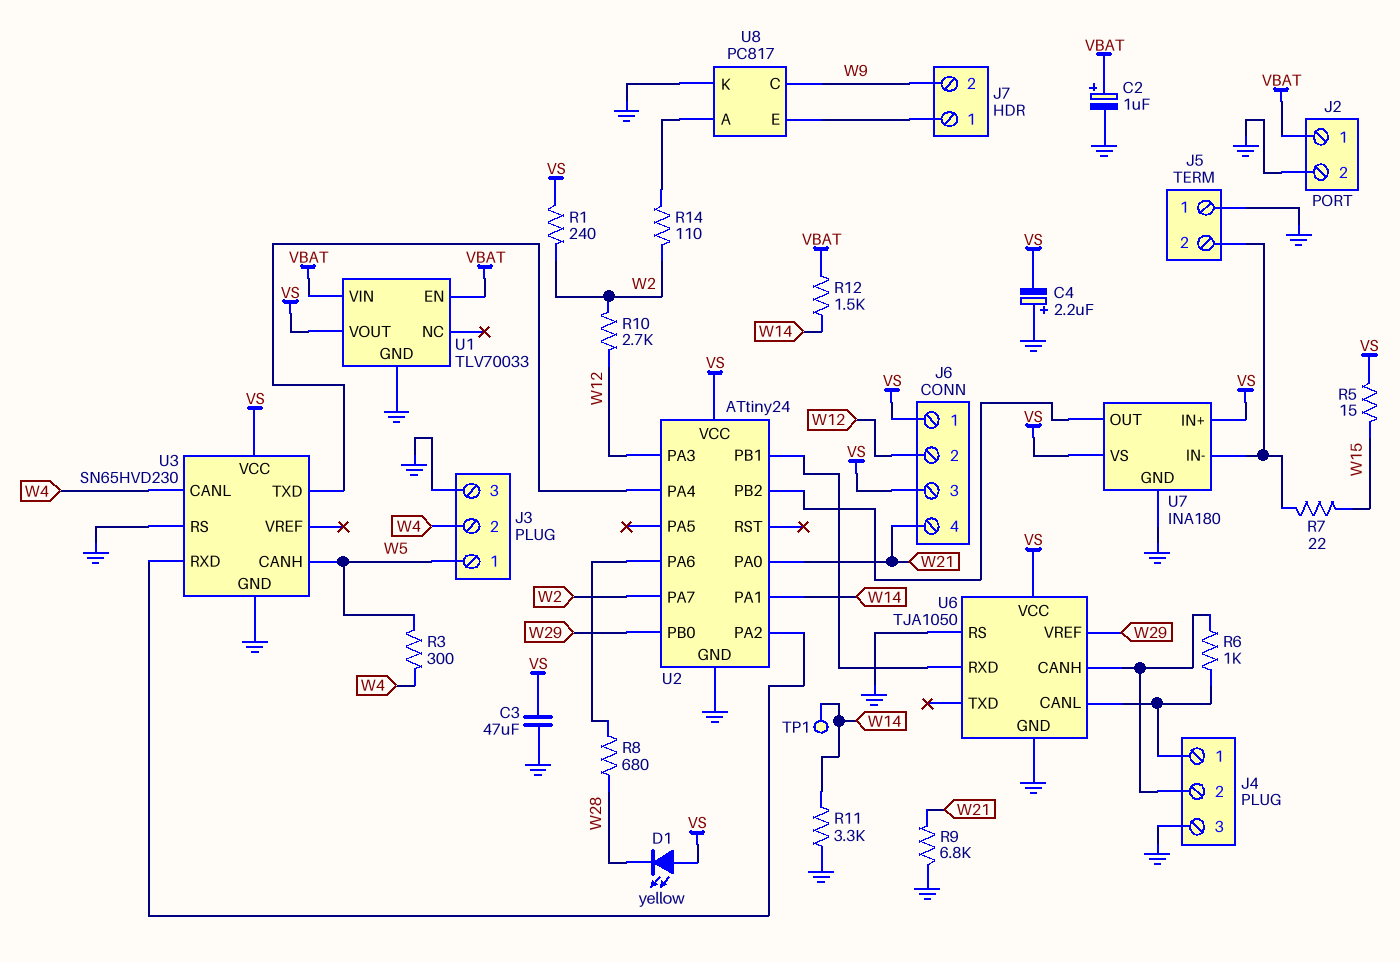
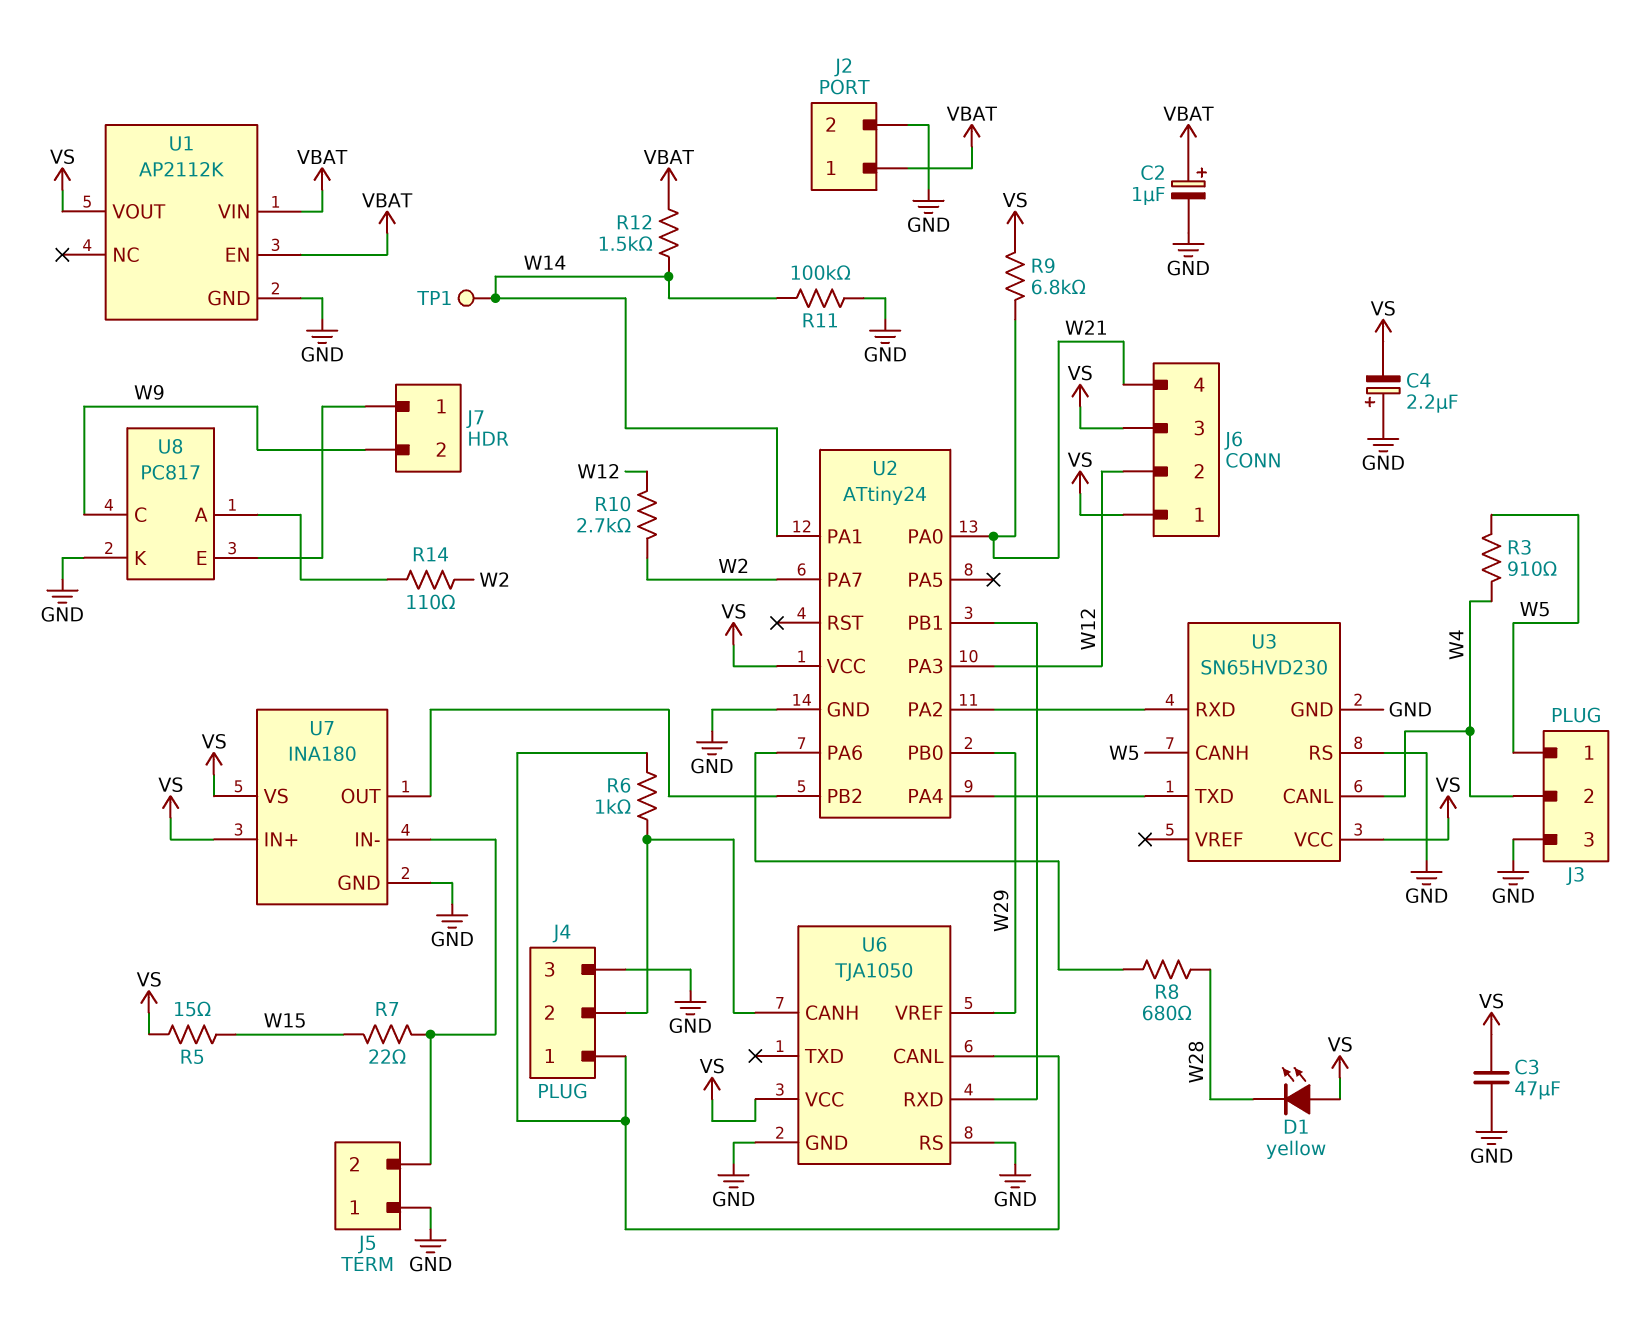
R1: 240 (VS, W2) -> none
R3: 300 (W4, W5) -> 910 (W4, W5)
R9: 6.8k (GND, W21) -> 6.8k (VS, W21)
R11: 3.3k (GND, W14) -> 100k (GND, W14)
U1: TLV70033 -> AP2112K

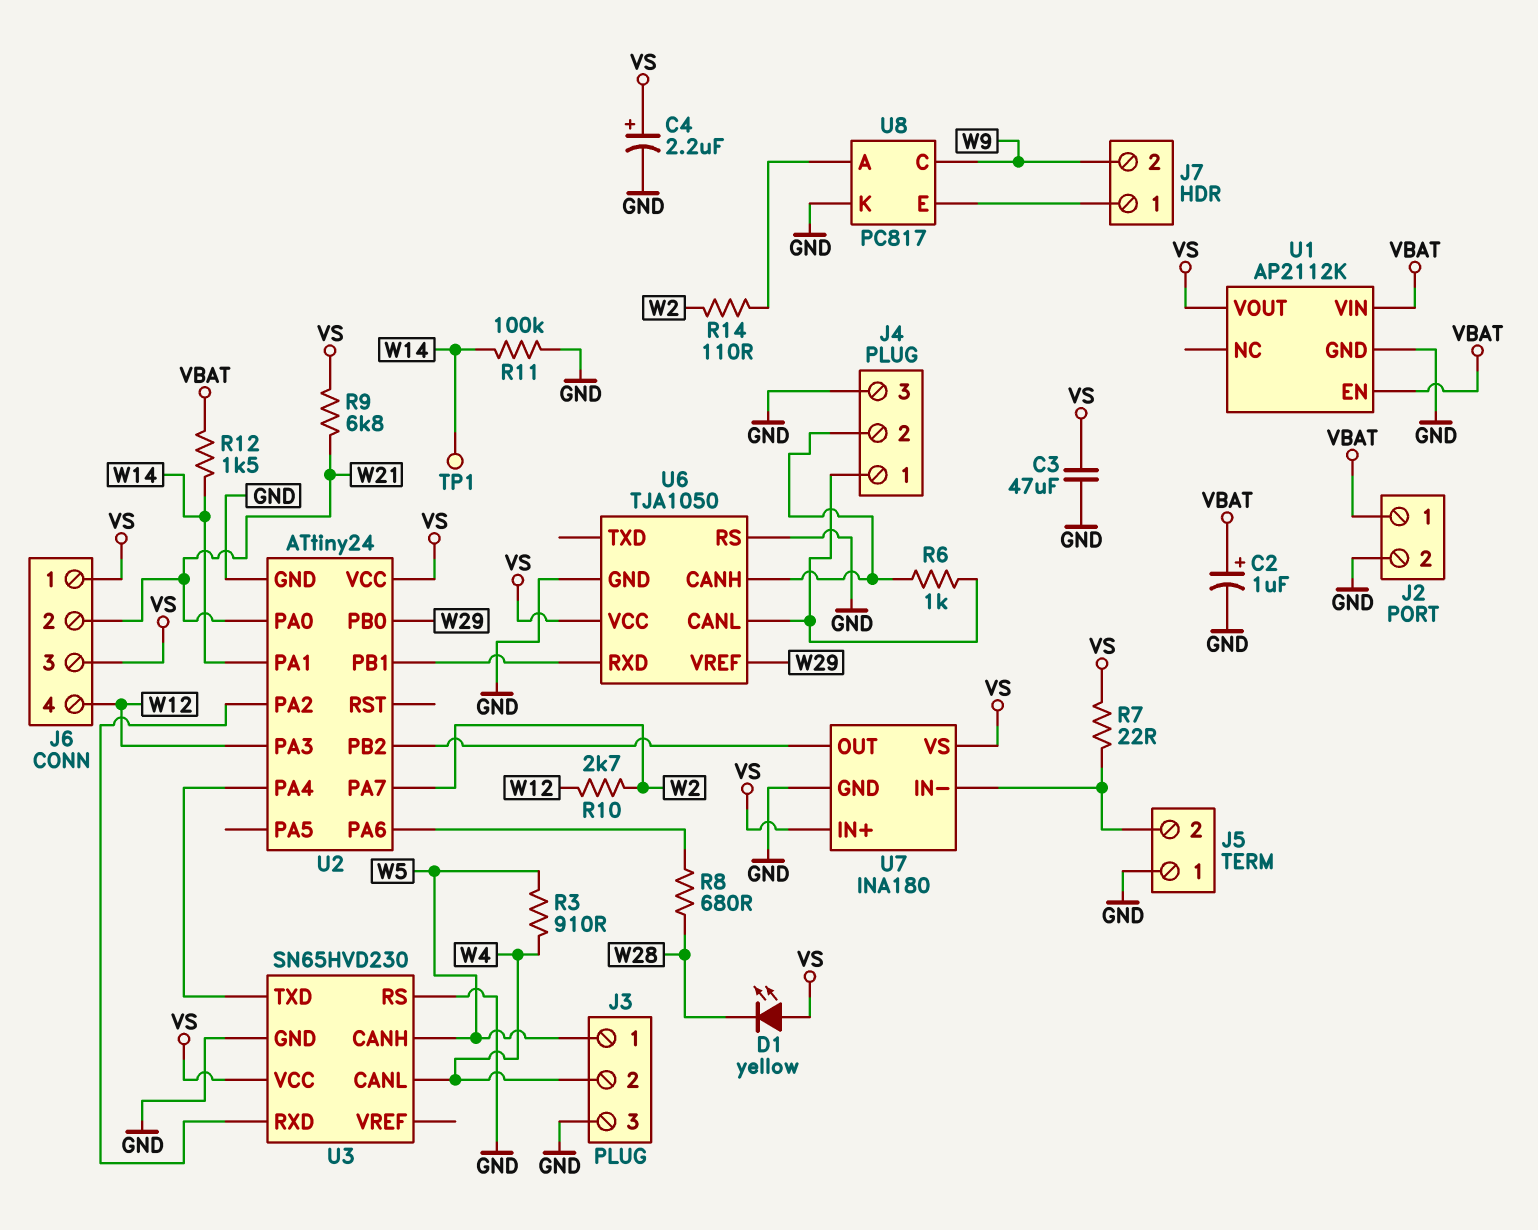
C4: 2.2uF (plus GND, minus VS) -> 2.2uF (plus VS, minus GND)
J6 pin 2: W12 -> W21
J6 pin 4: W21 -> W12
R5: 15 (VS, W15) -> none
R7: 22 (J5/2, W15) -> 22 (J5/2, VS)

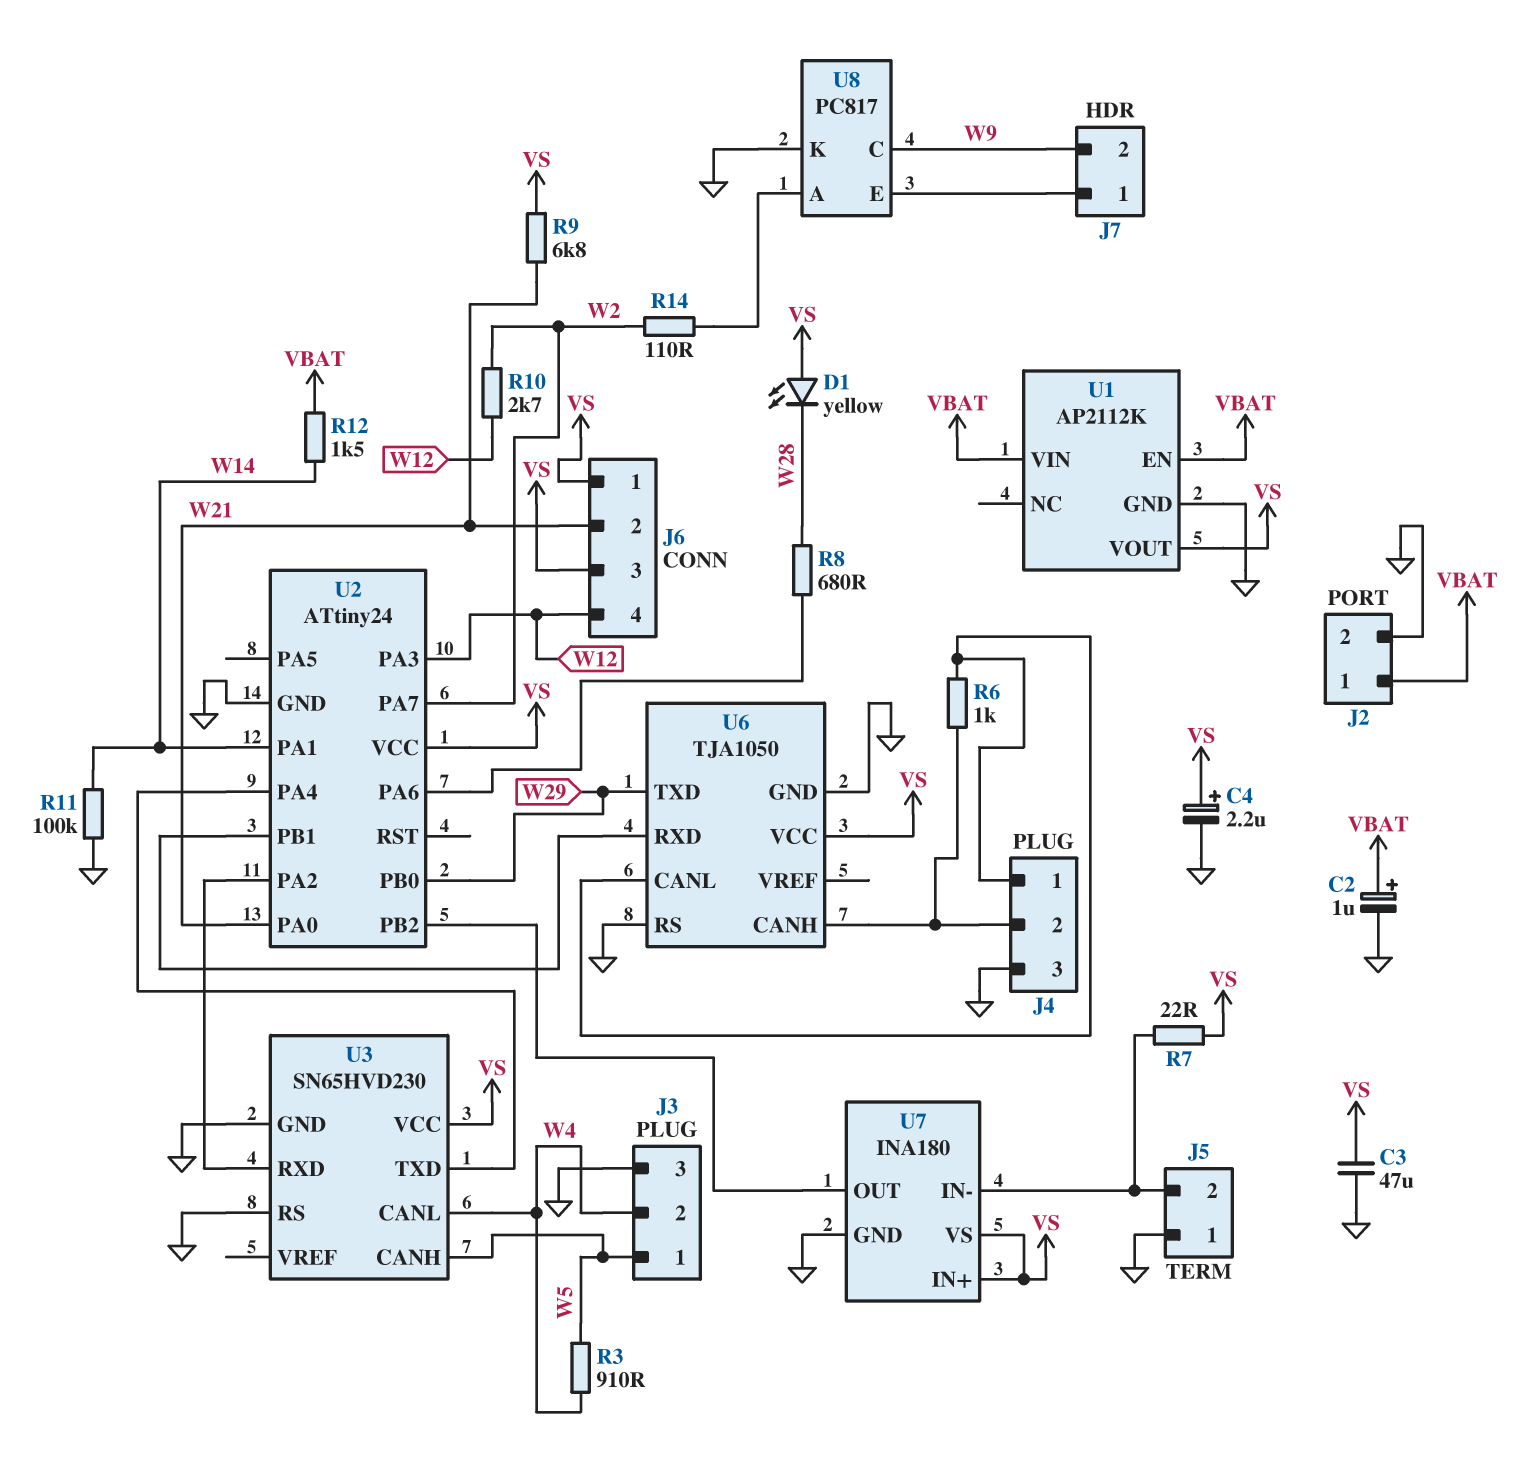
TP1: test point (W14) -> none
U6 pin TXD: none -> W29
U6 pin VREF: W29 -> none

